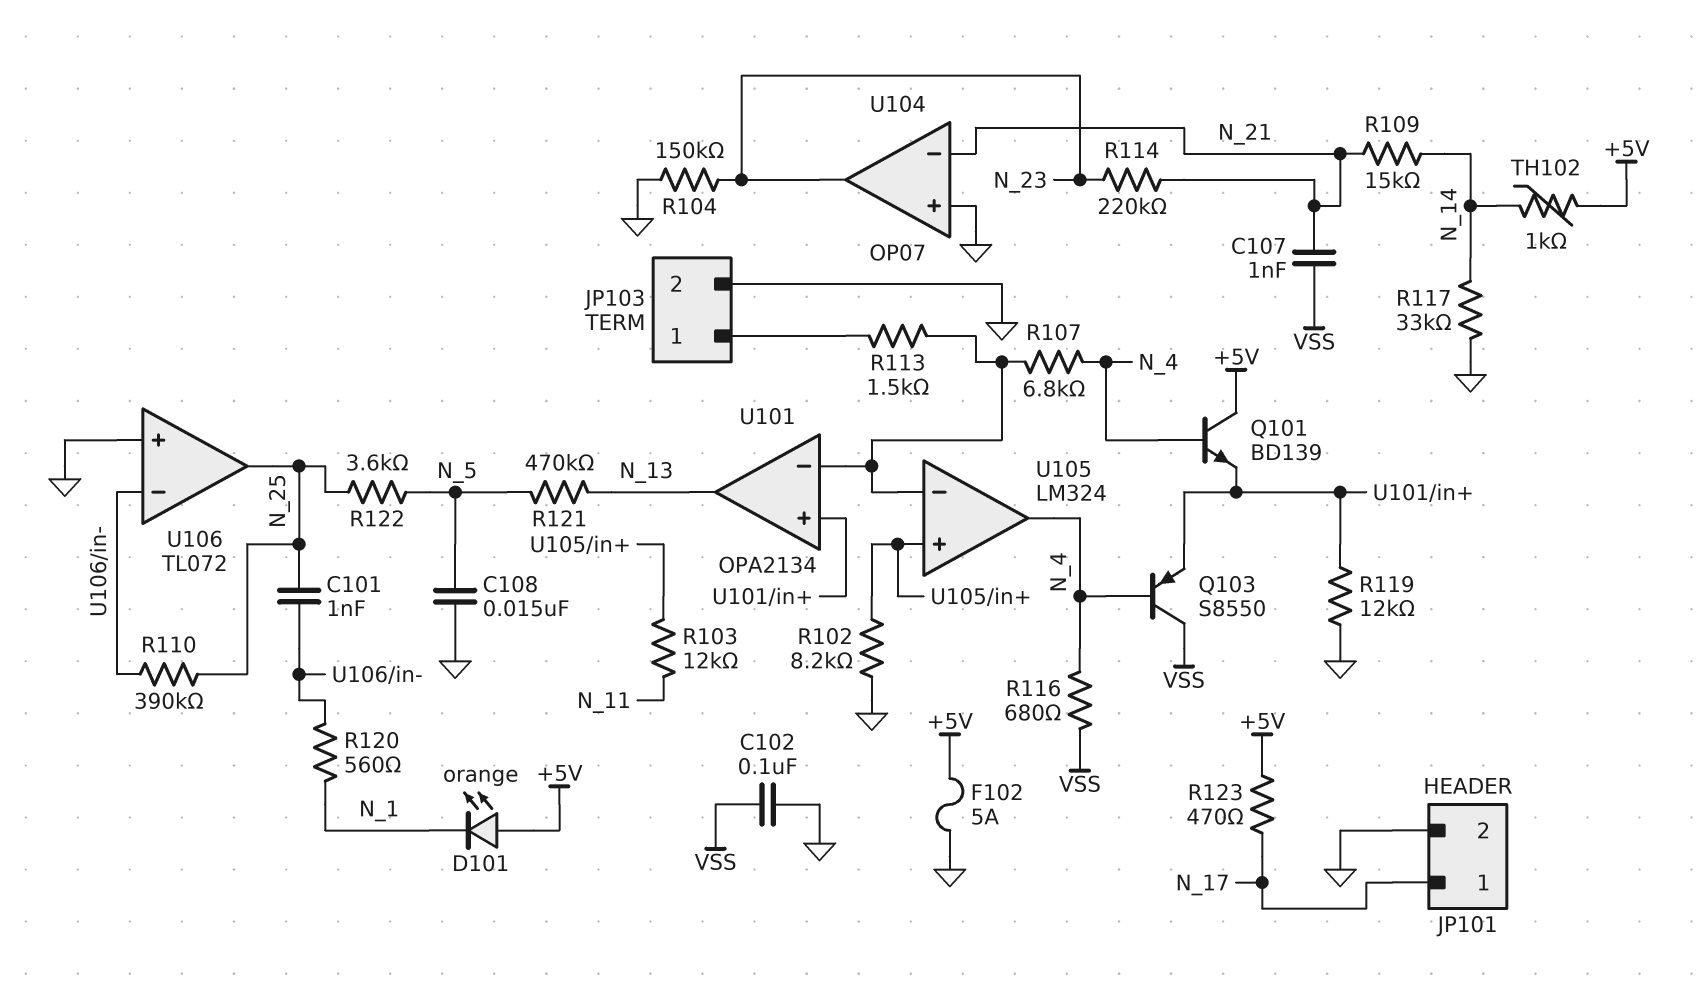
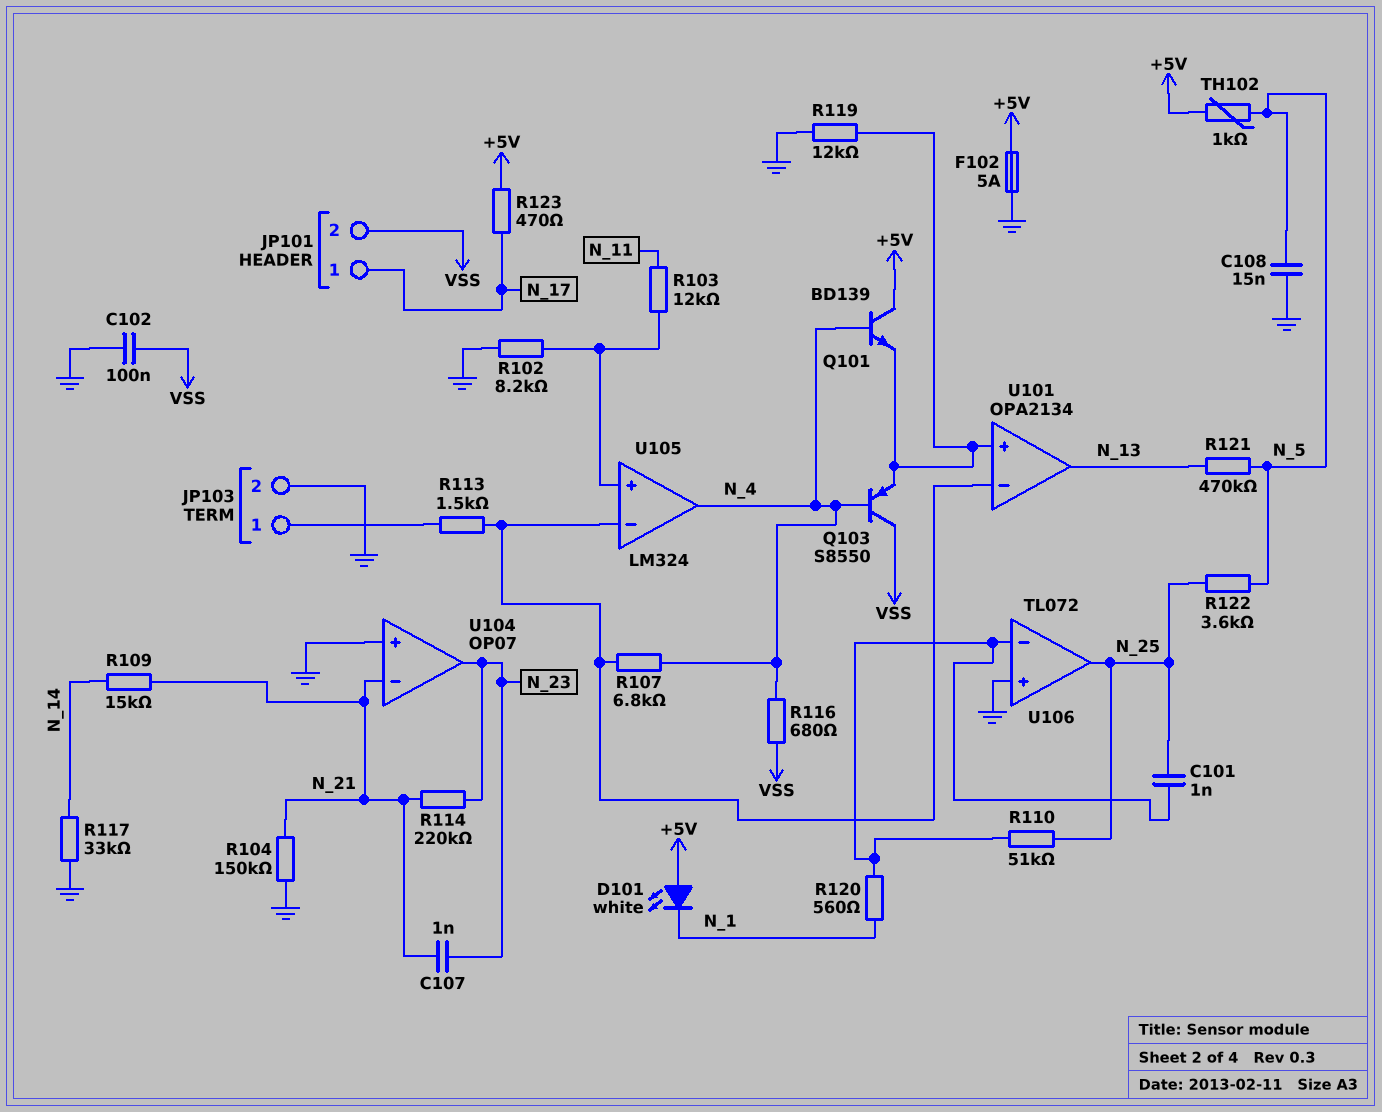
C107: 1nF (N_21, VSS) -> 1nF (N_21, N_23)
D101: LED orange (A +5V, K N_1) -> LED white (A +5V, K N_1)
JP101 pin 2: GND -> VSS
R104: 150k (GND, N_23) -> 150k (GND, N_21)
R110: 390k (N_25, U106/in-) -> 51k (N_25, U106/in-)
TH102: 1k (+5V, N_14) -> 1k (+5V, N_5)

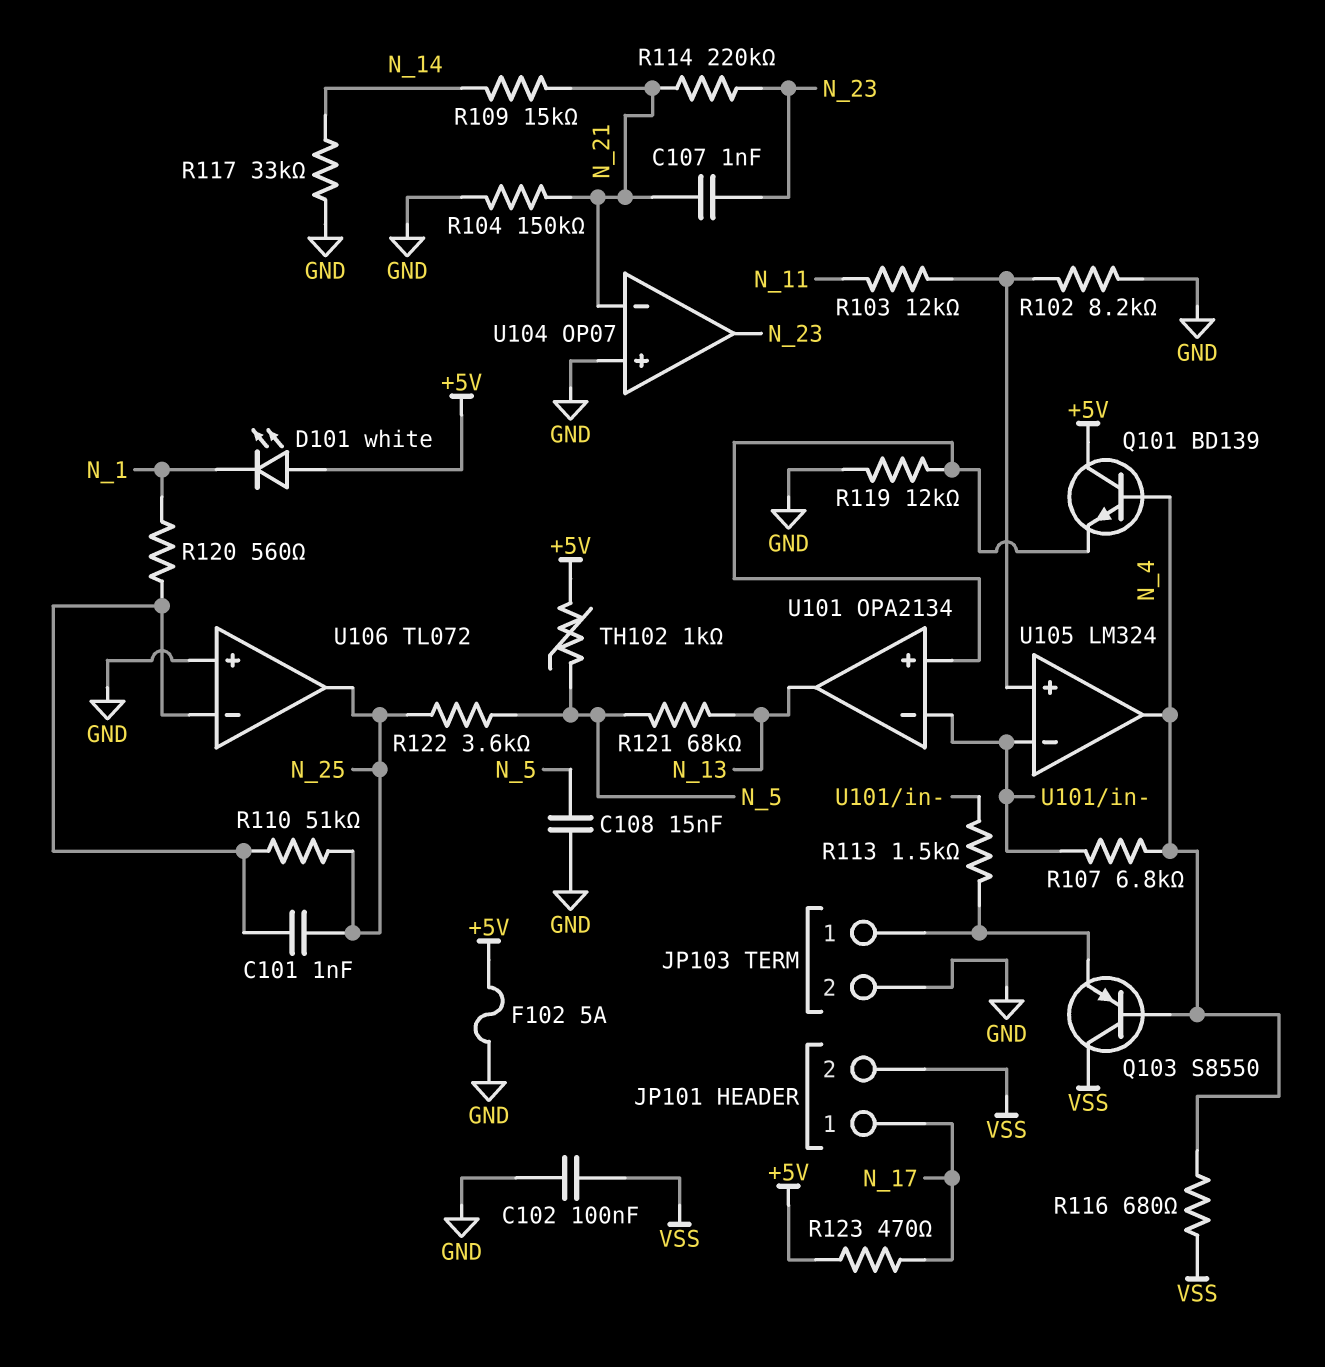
Q103: PNP S8550 (B N_4, C VSS, E U101/in+) -> PNP S8550 (B N_4, C VSS, E JP103/1)
R121: 470k (N_5, N_13) -> 68k (N_5, N_13)

